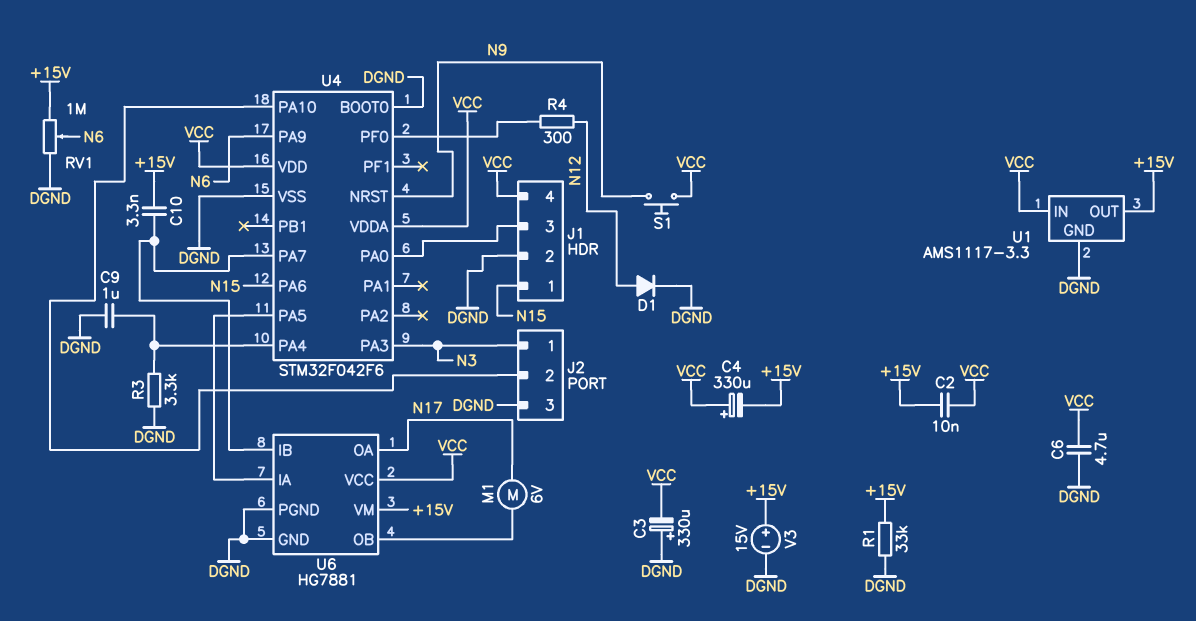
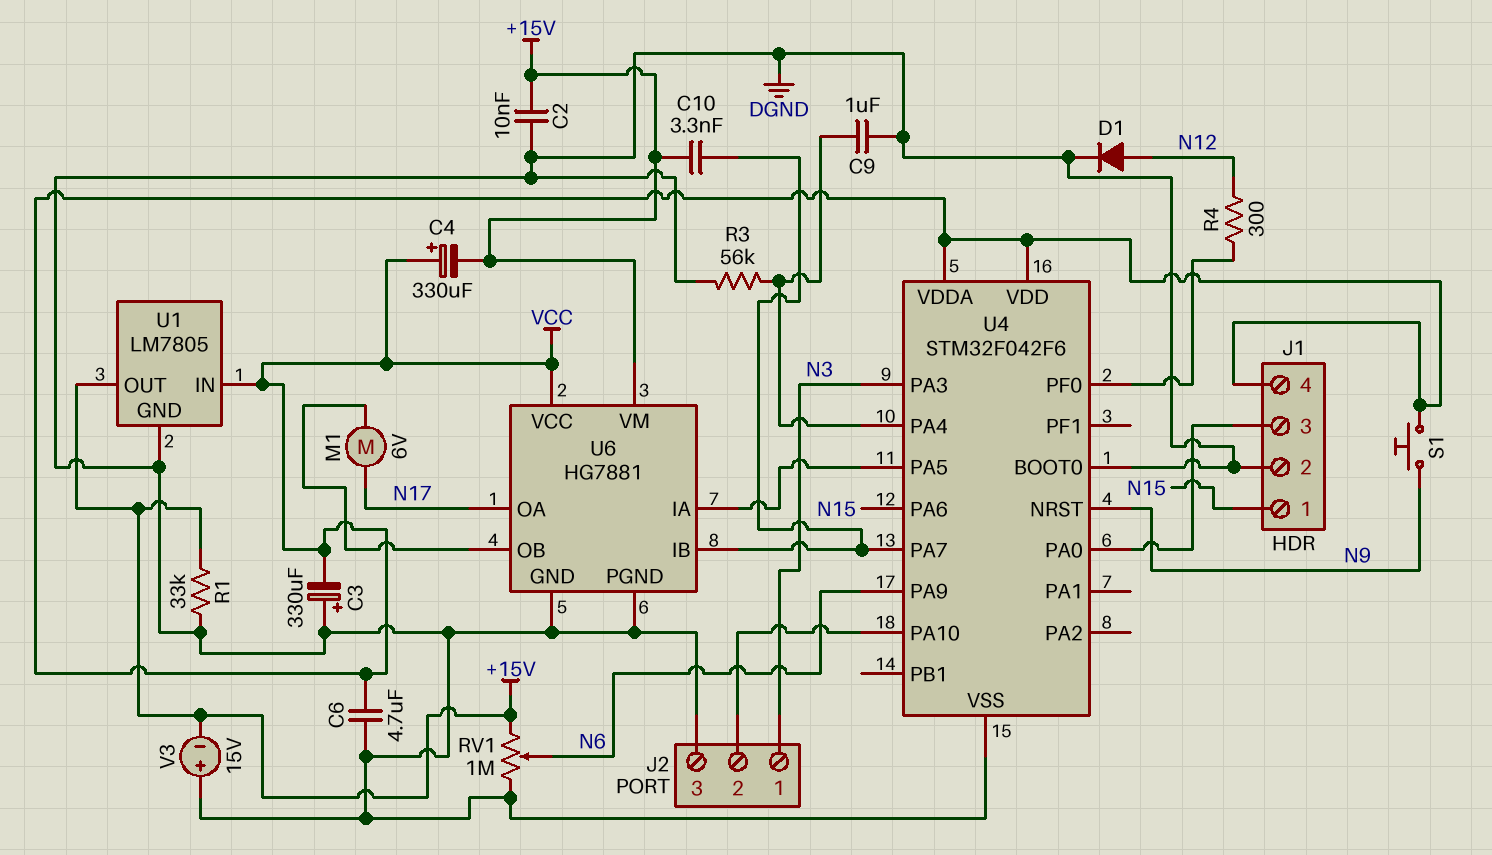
C2: 10nF (+15V, VCC) -> 10nF (+15V, DGND)
R3: 3.3k (DGND, U4/PA4) -> 56k (DGND, U4/PA4)
U1: AMS1117-3.3 -> LM7805
V3: 15V (plus +15V, minus DGND) -> 15V (plus DGND, minus +15V)

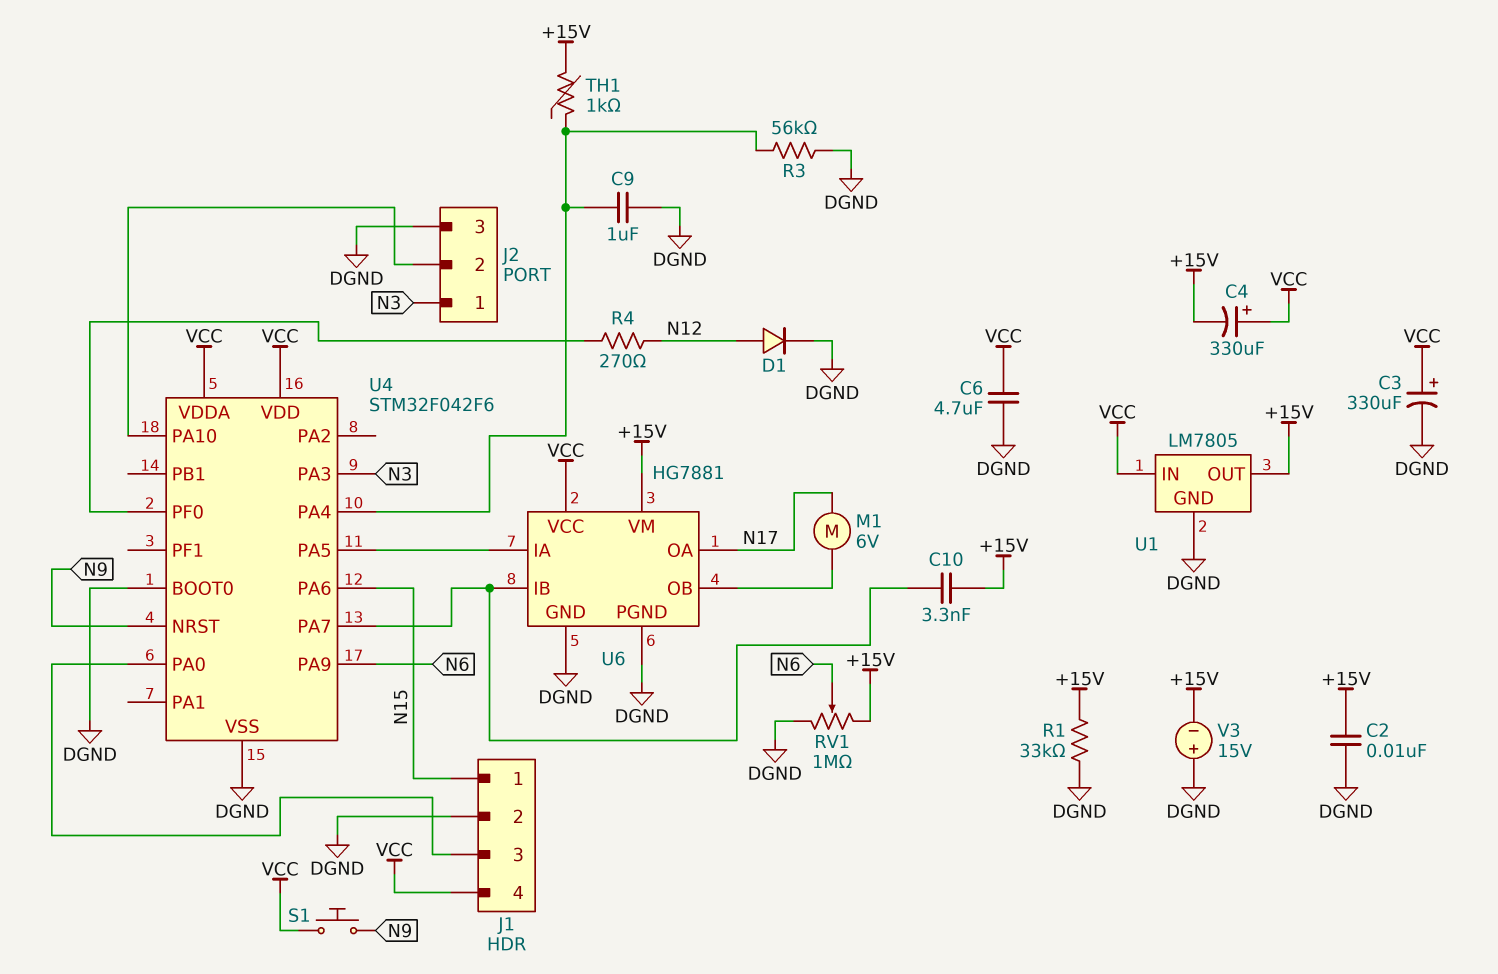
C3: 330uF (plus DGND, minus VCC) -> 330uF (plus VCC, minus DGND)
R4: 300 (N12, U4/PF0) -> 270 (N12, U4/PF0)
TH1: none -> 1k (+15V, U4/PA4)

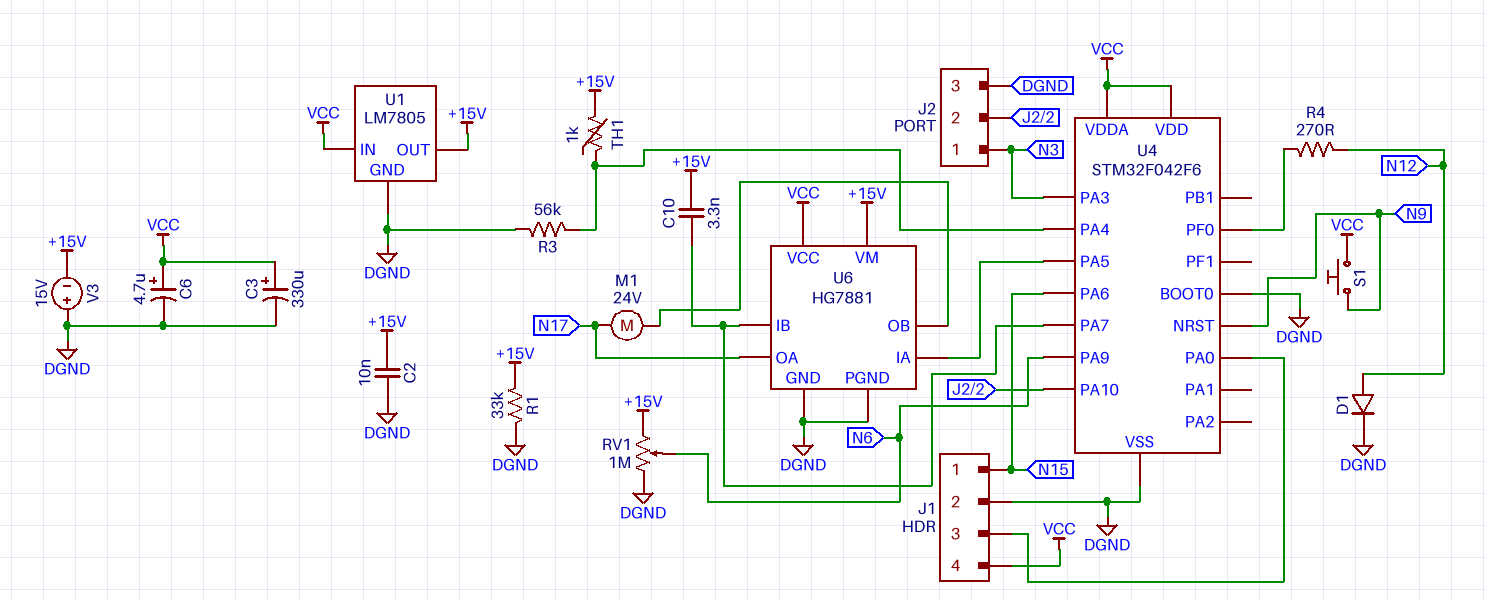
C4: 330uF (plus VCC, minus +15V) -> none
C6: 4.7uF (DGND, VCC) -> 4.7uF (plus VCC, minus DGND)
C9: 1uF (DGND, U4/PA4) -> none
M1: motor 6V (N17, U6/OB) -> motor 24V (N17, U6/OB)

